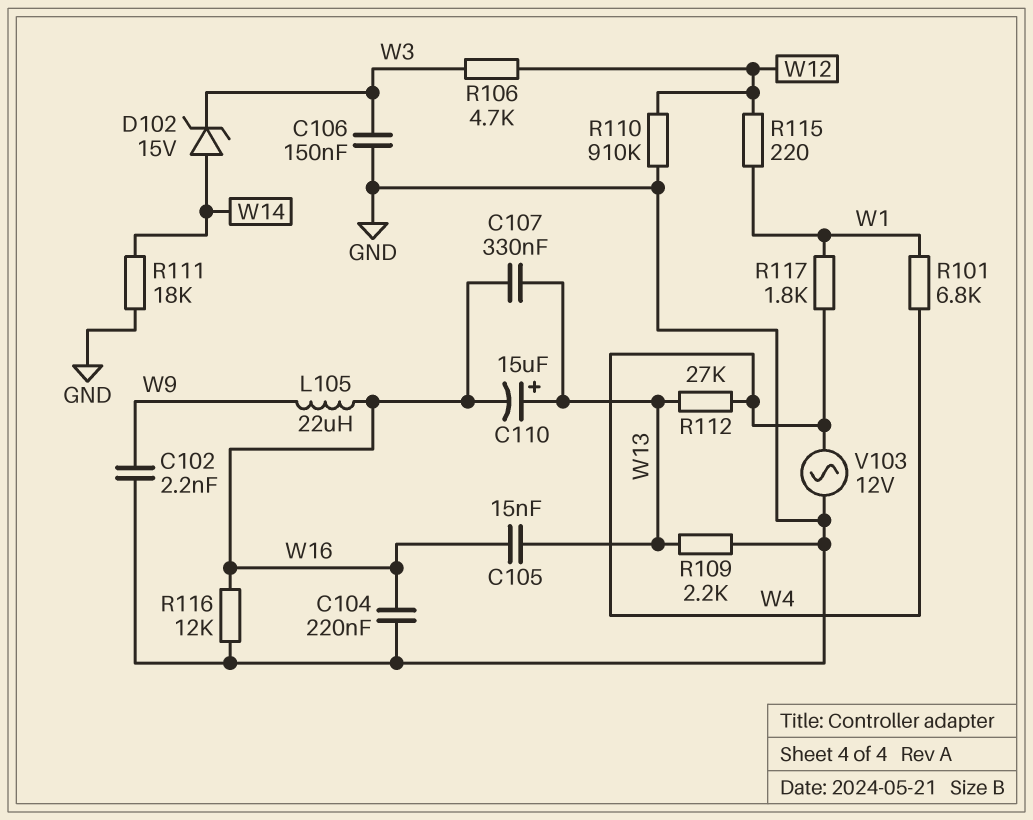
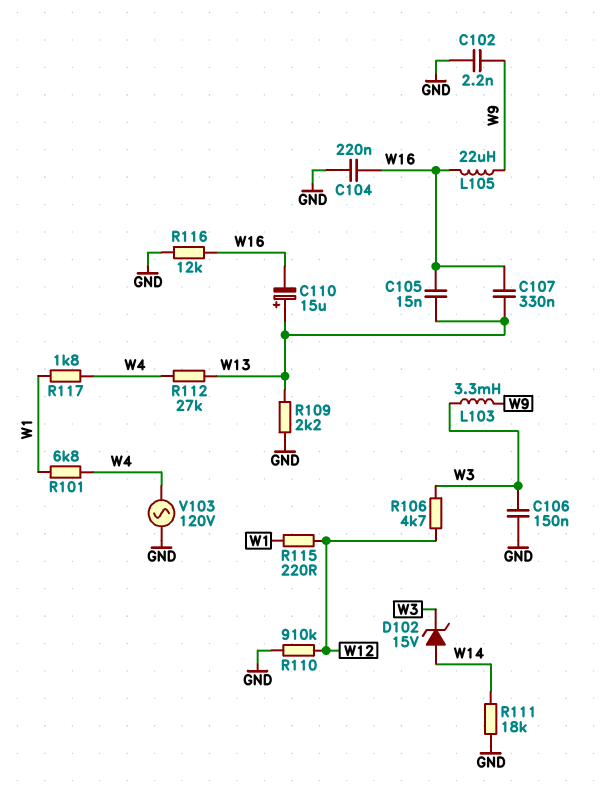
L103: none -> 3.3mH (W3, W9)
V103: AC 12V (GND, W4) -> AC 120V (GND, W4)

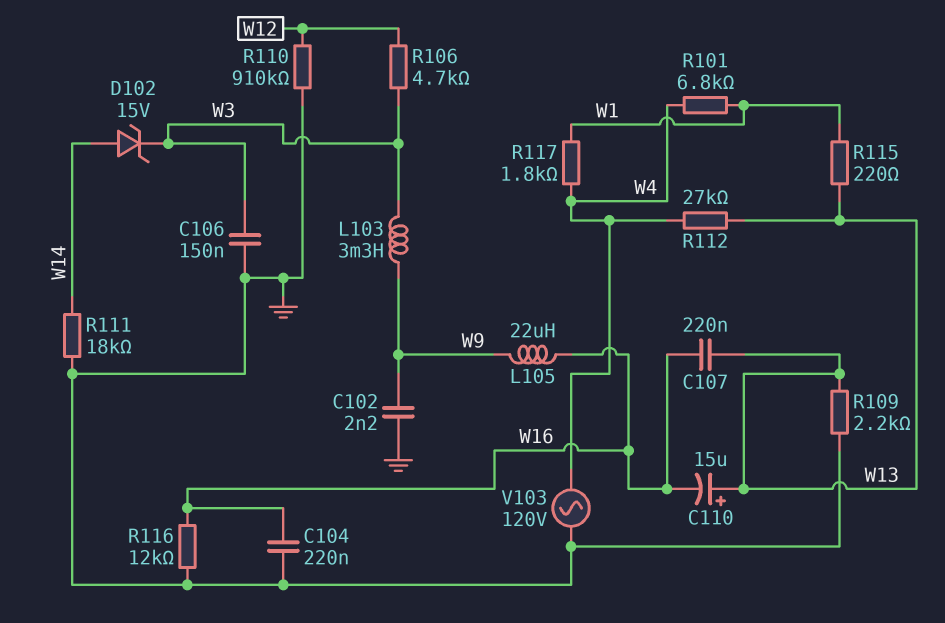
C105: 15nF (W13, W16) -> none
C107: 330nF (W13, W16) -> 220nF (W13, W16)
R115: 220 (W1, W12) -> 220 (W1, W13)

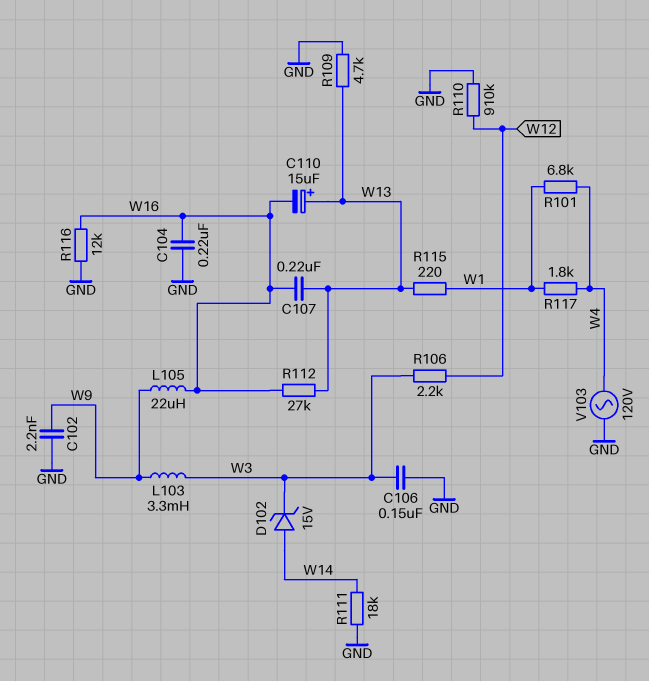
R106: 4.7k (W3, W12) -> 2.2k (W3, W12)
R109: 2.2k (GND, W13) -> 4.7k (GND, W13)
R112: 27k (W4, W13) -> 27k (W13, W16)

